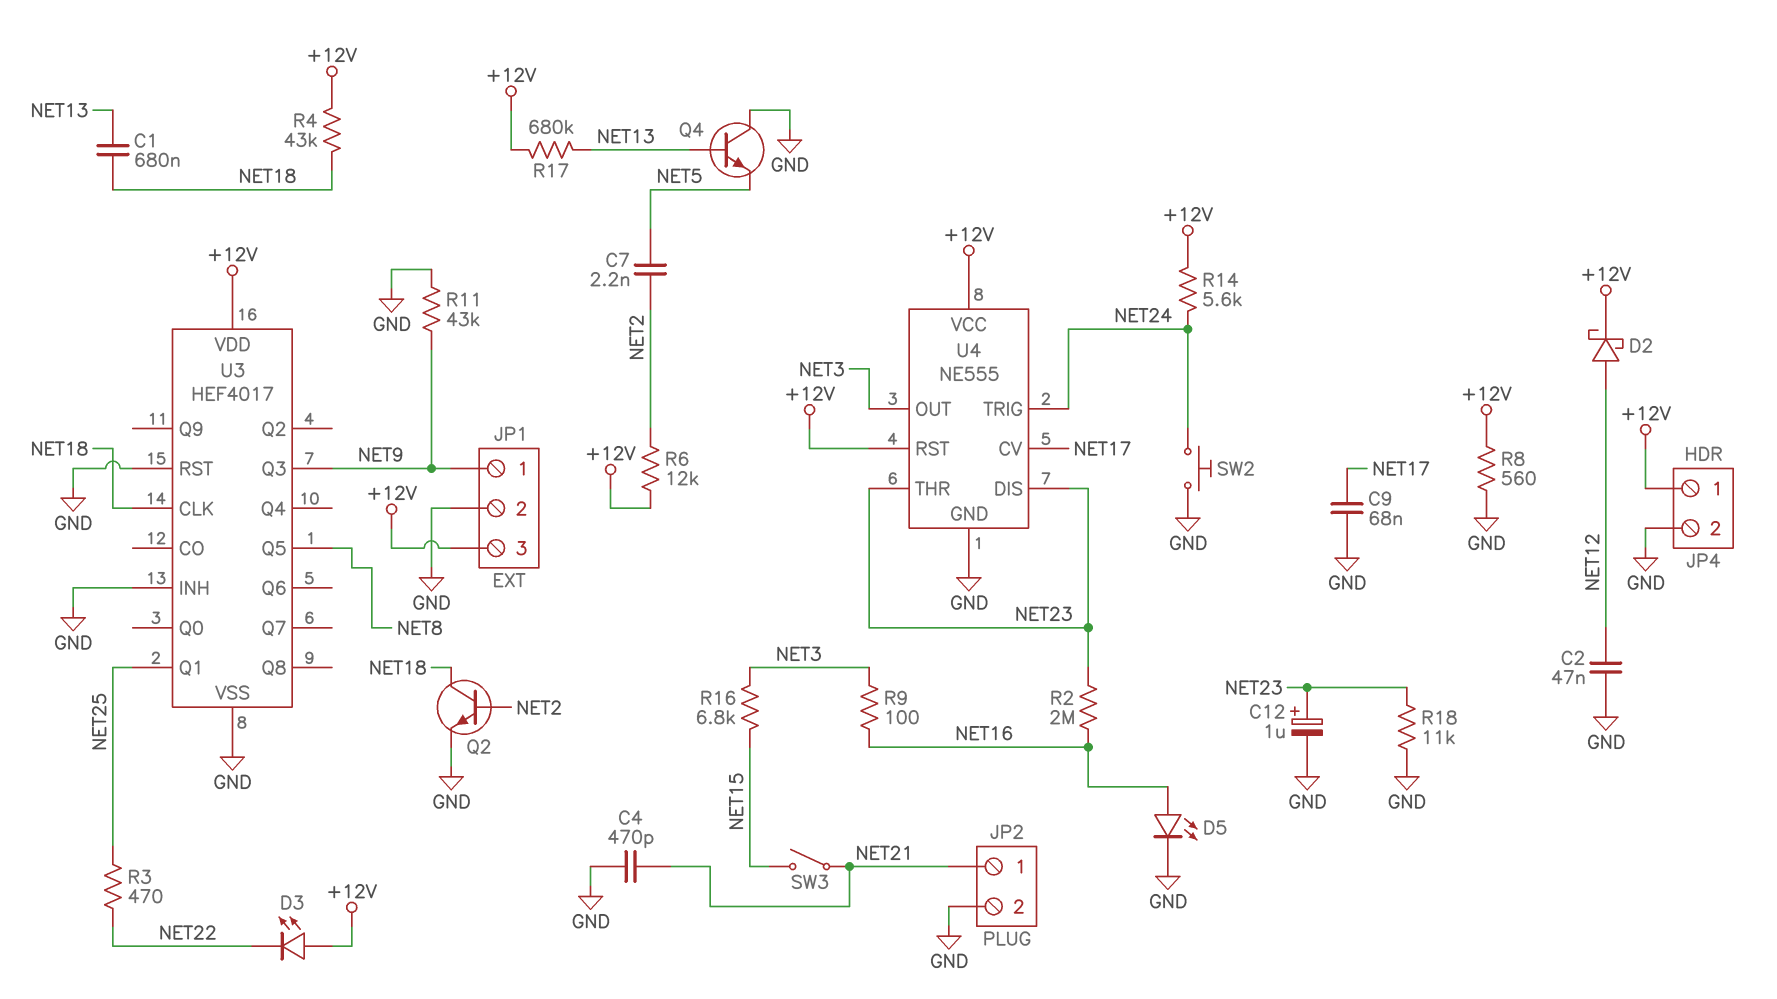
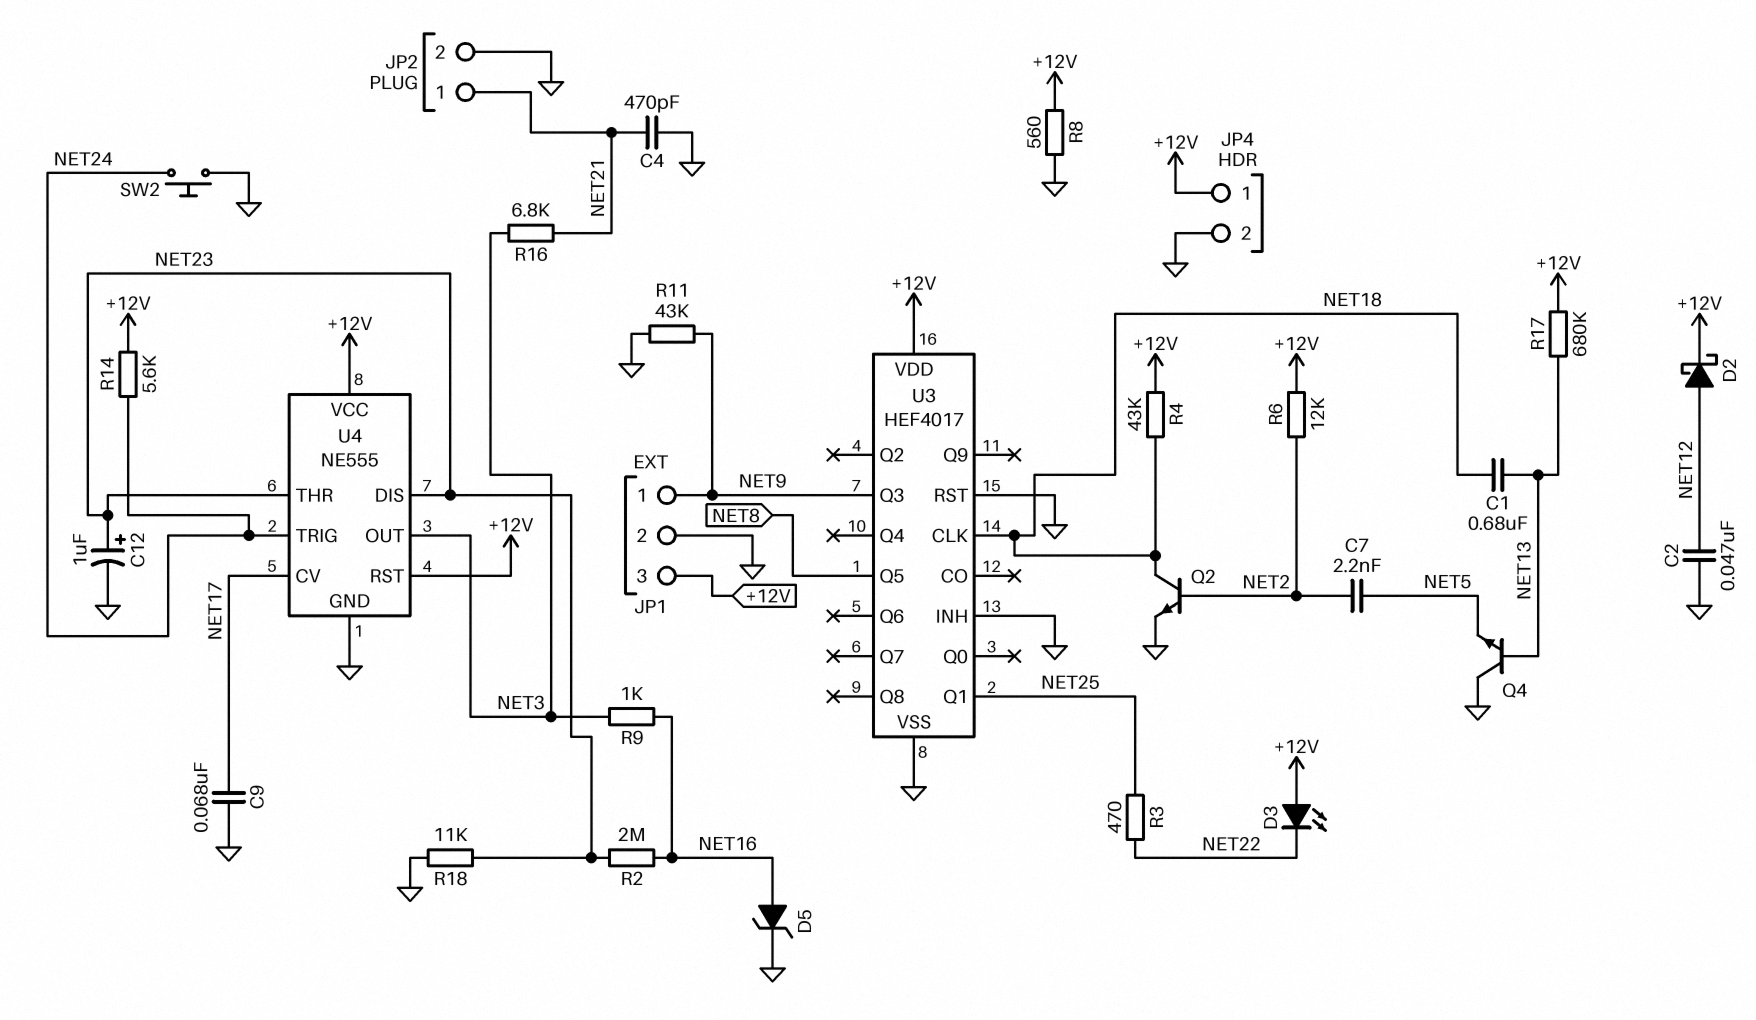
D5: LED (A NET16, K GND) -> zener (A NET16, K GND)
R9: 100 (NET3, NET16) -> 1k (NET3, NET16)
R16: 6.8k (NET3, NET15) -> 6.8k (NET3, NET21)
SW3: switch (NET15, NET21) -> none

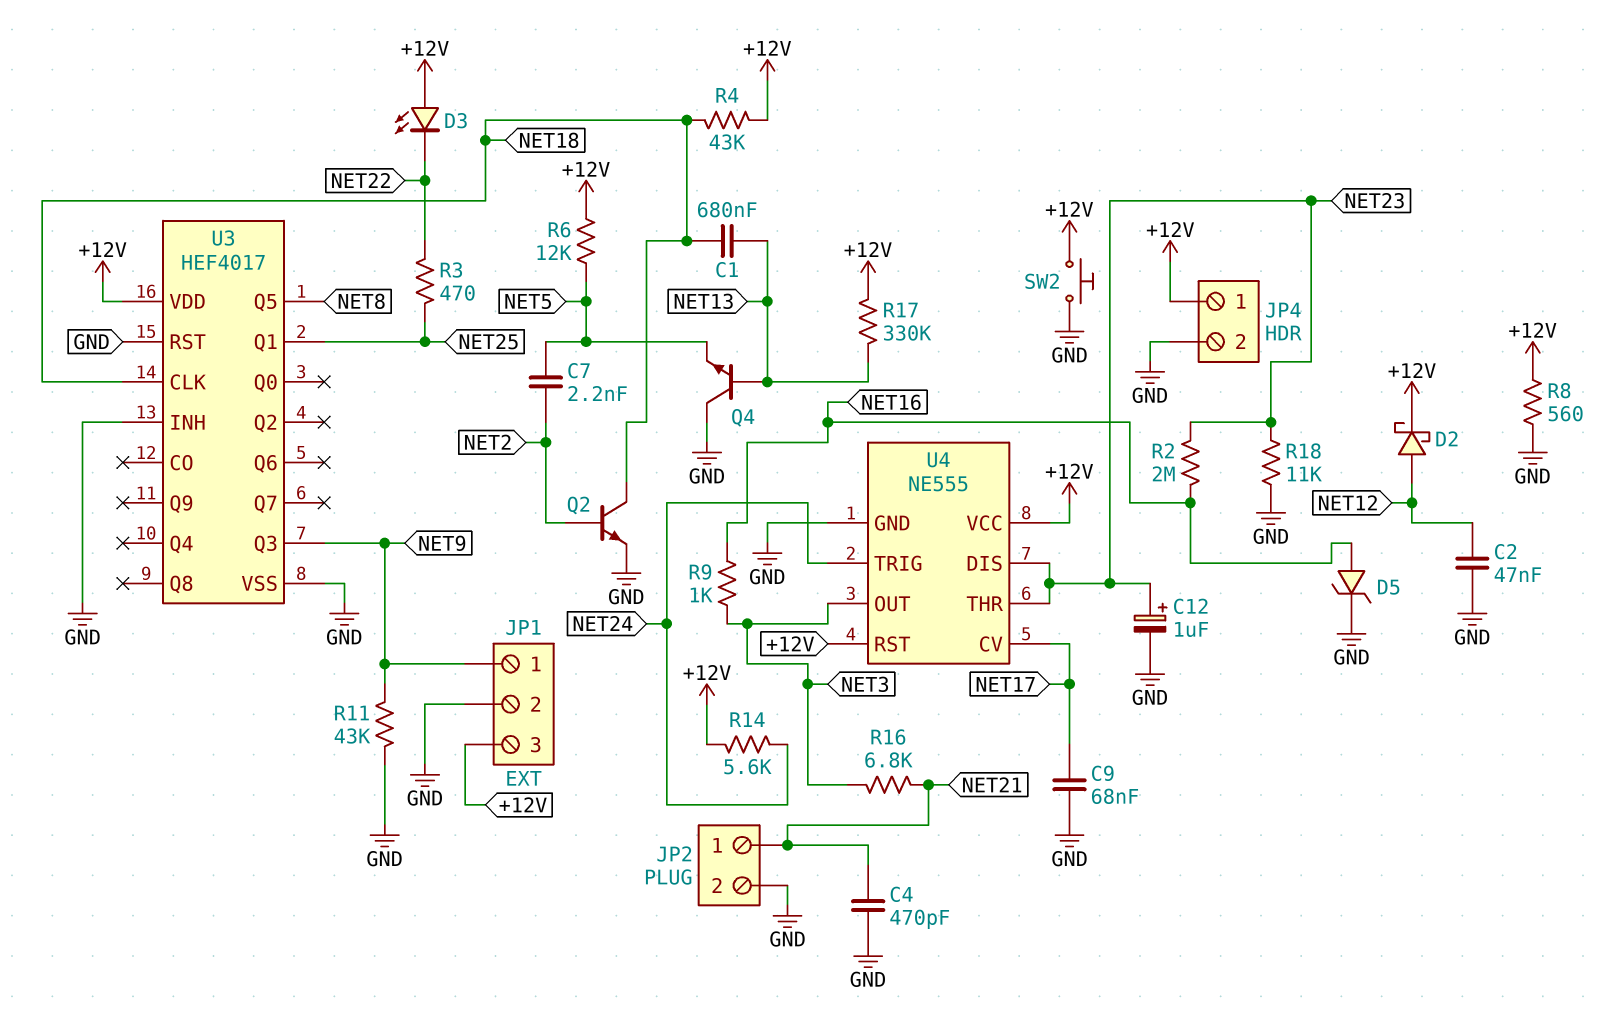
R6: 12k (+12V, NET2) -> 12k (+12V, NET5)
R17: 680k (+12V, NET13) -> 330k (+12V, NET13)
SW2: button (GND, NET24) -> button (+12V, GND)

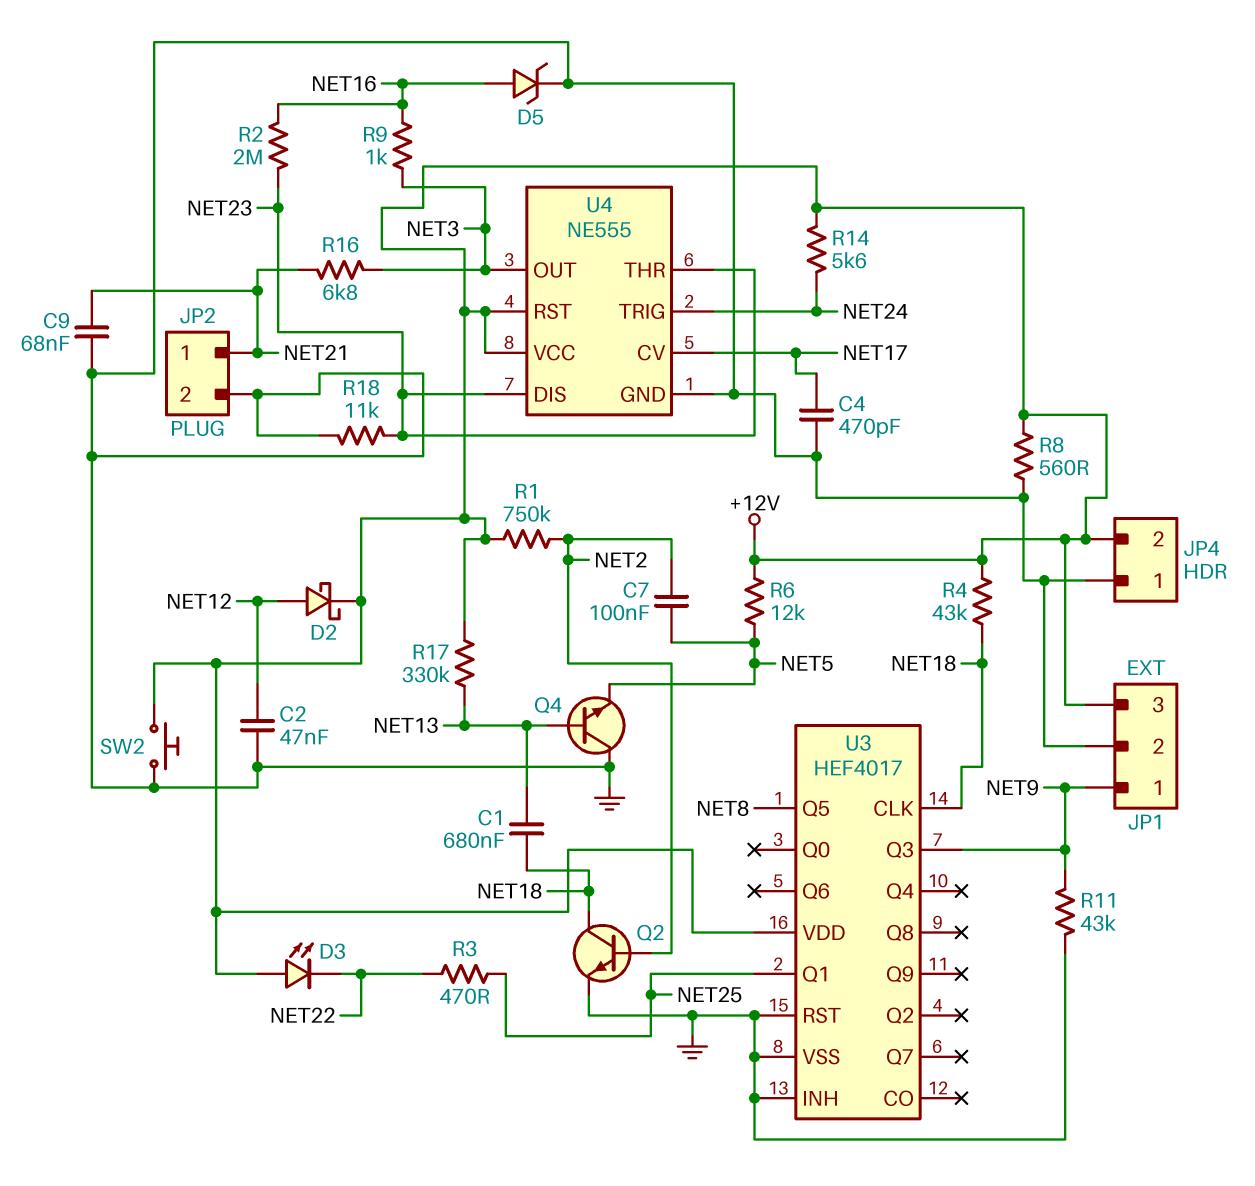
C4: 470pF (GND, NET21) -> 470pF (GND, NET17)
C7: 2.2nF (NET2, NET5) -> 100nF (NET2, NET5)
C9: 68nF (GND, NET17) -> 68nF (GND, NET21)
C12: 1uF (plus NET23, minus GND) -> none
JP4 pin 1: +12V -> GND
JP4 pin 2: GND -> +12V
R1: none -> 750k (+12V, NET2)

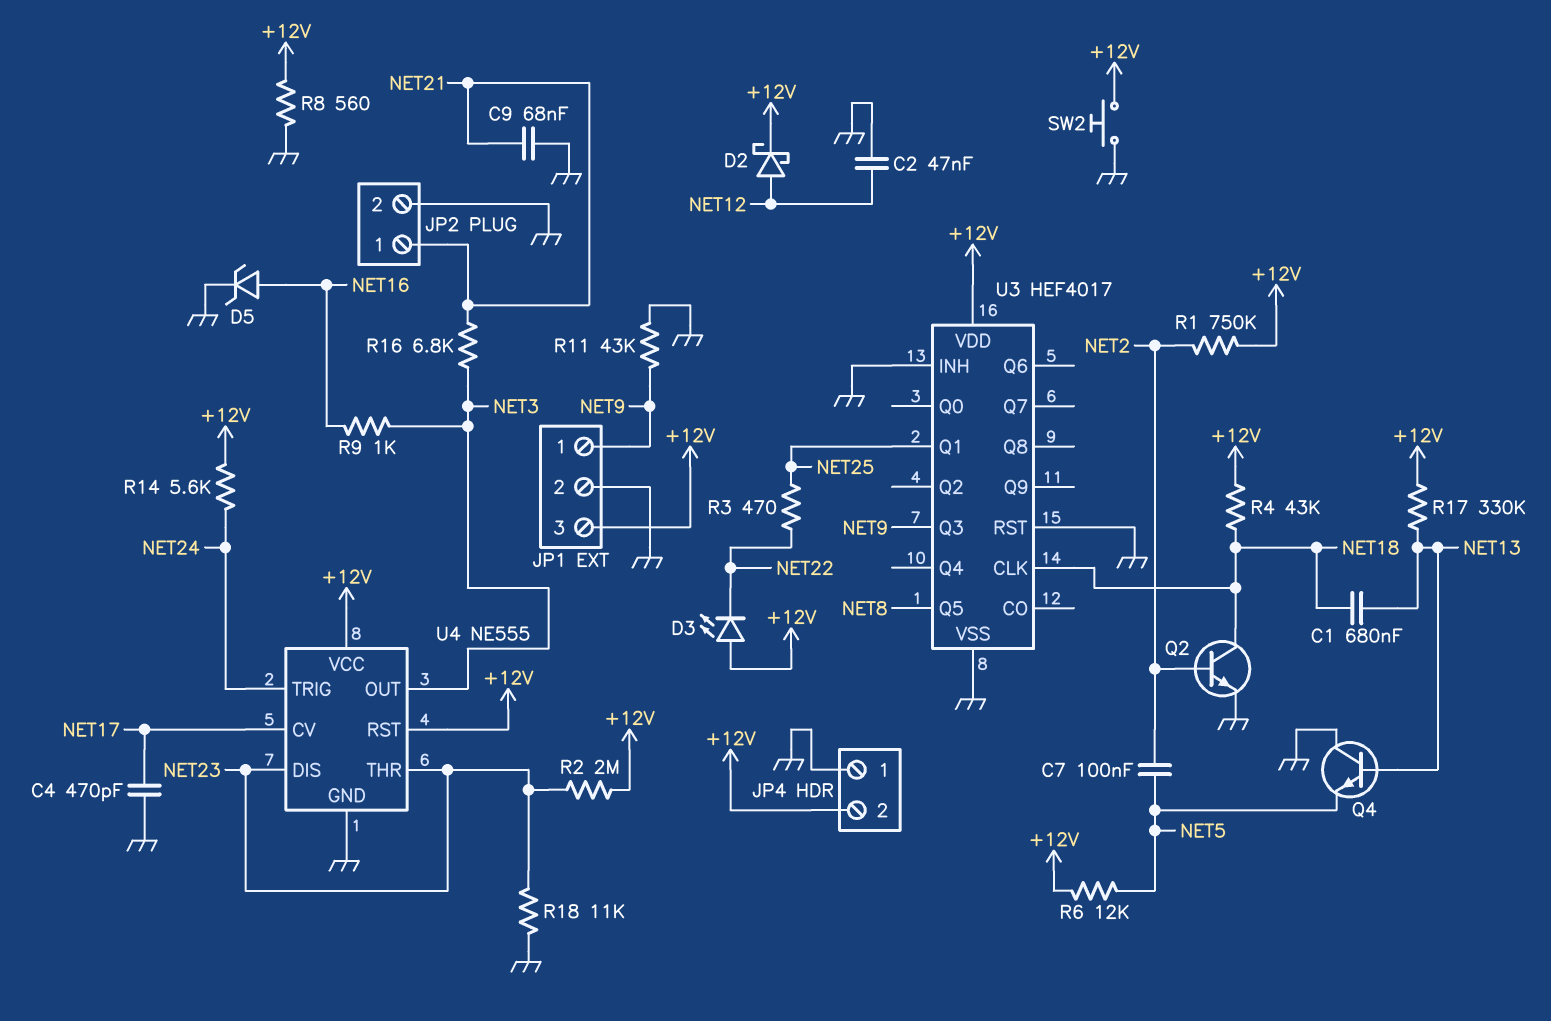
R2: 2M (NET16, NET23) -> 2M (+12V, NET23)

